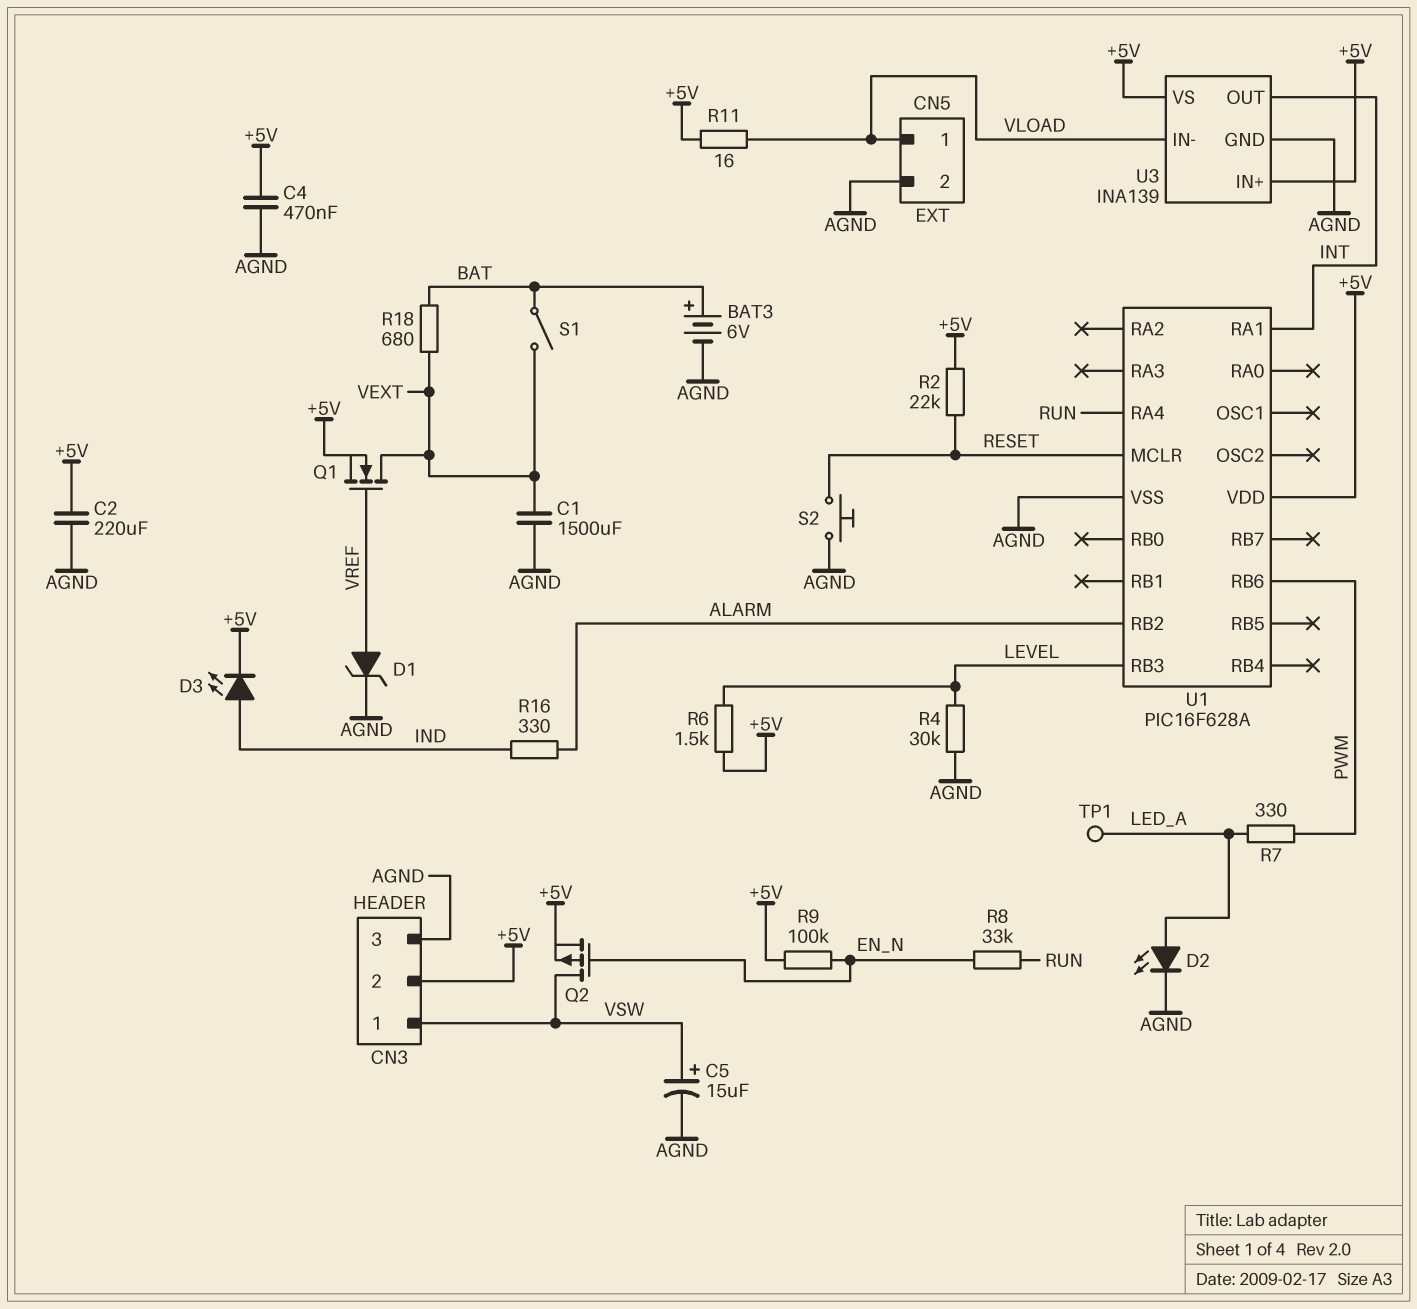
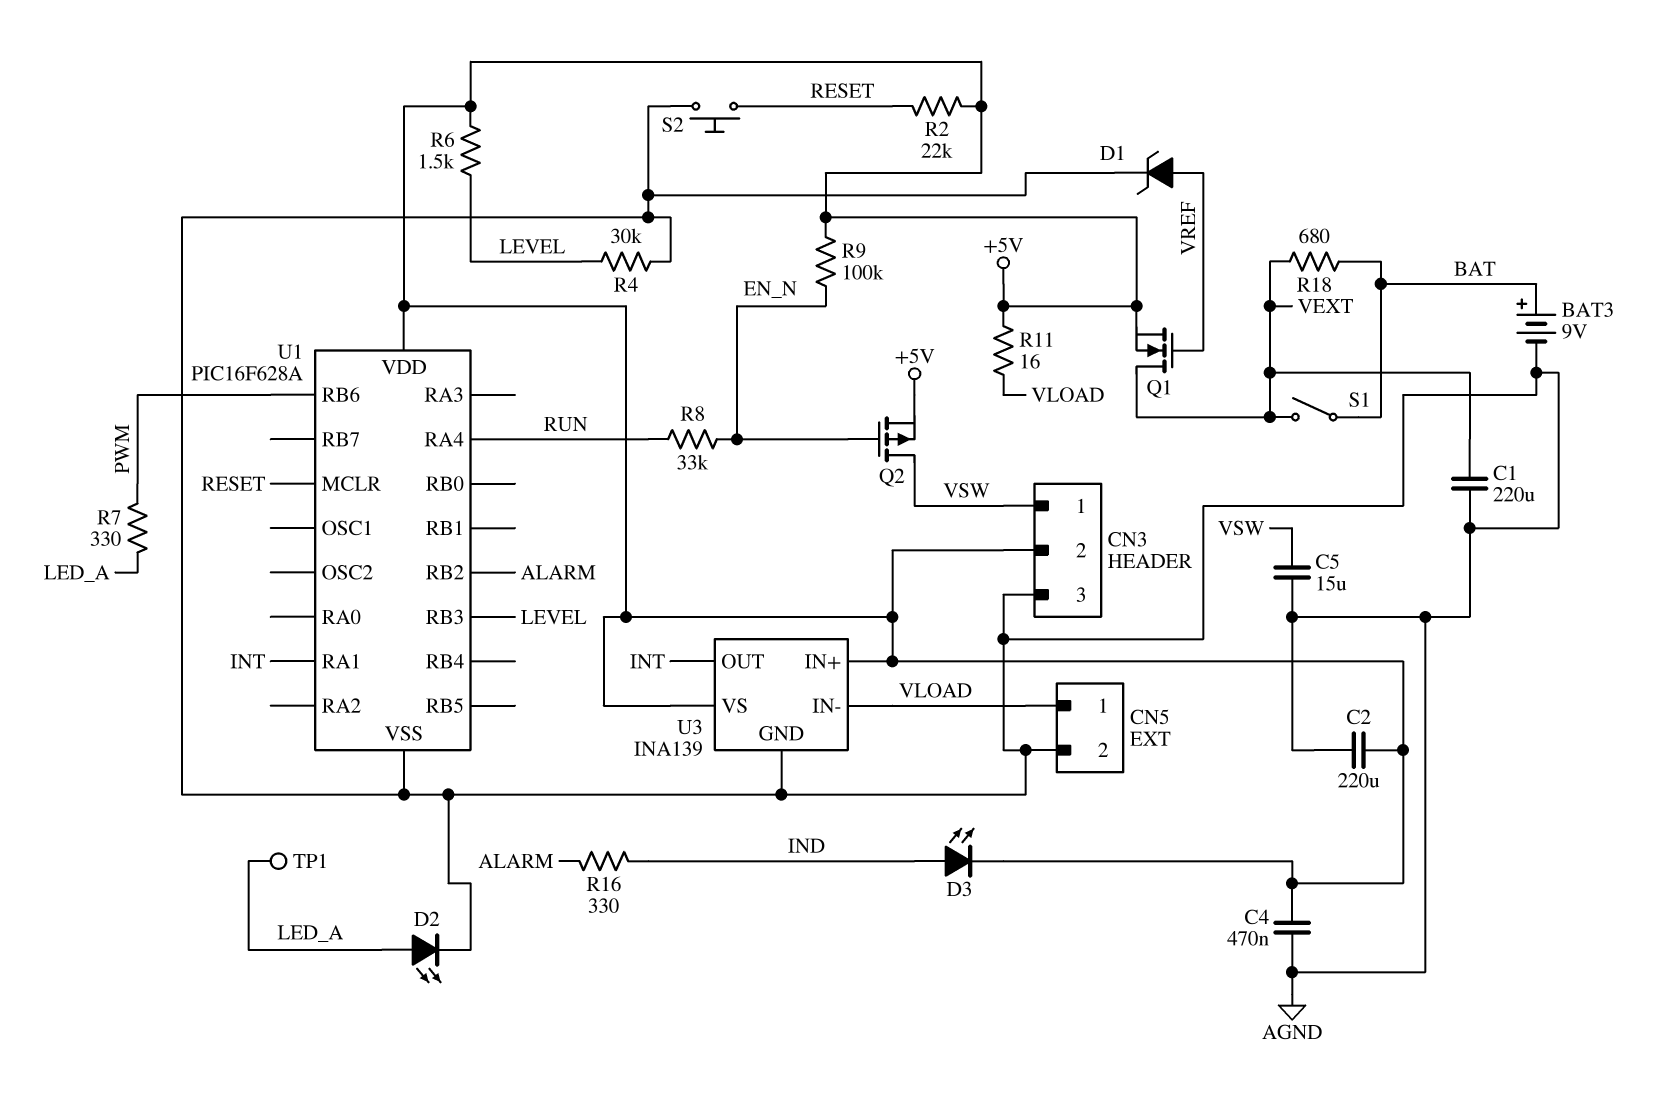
BAT3: 6V (plus BAT, minus AGND) -> 9V (plus BAT, minus AGND)
C1: 1500uF (AGND, VEXT) -> 220uF (AGND, VEXT)
C5: 15uF (plus VSW, minus AGND) -> 15uF (AGND, VSW)

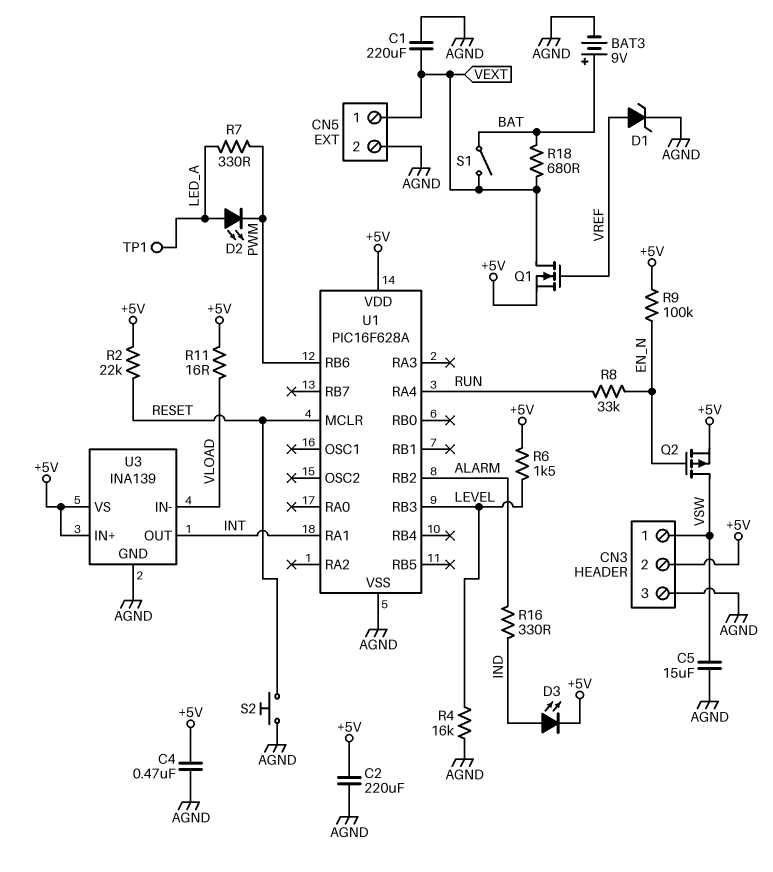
CN5 pin 1: VLOAD -> VEXT
D2: LED (A LED_A, K AGND) -> LED (A LED_A, K PWM)
R4: 30k (AGND, LEVEL) -> 16k (AGND, LEVEL)

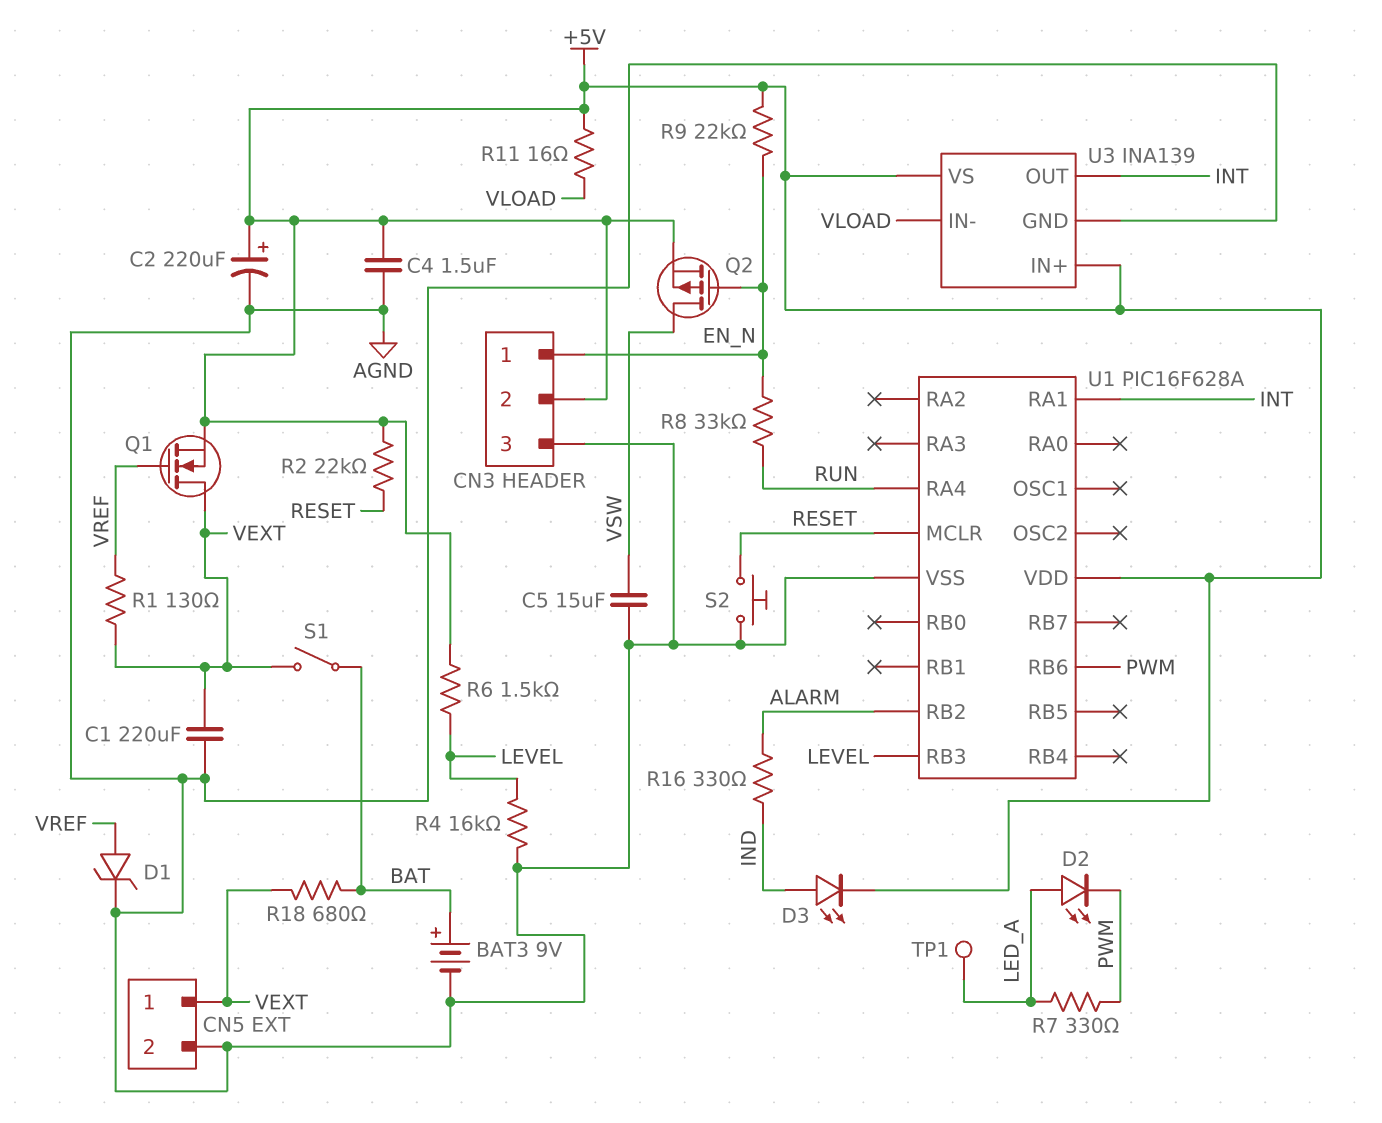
C2: 220uF (+5V, AGND) -> 220uF (plus +5V, minus AGND)
C4: 470nF (+5V, AGND) -> 1.5uF (+5V, AGND)
CN3 pin 1: VSW -> EN_N
R1: none -> 130 (VEXT, VREF)
R9: 100k (+5V, EN_N) -> 22k (+5V, EN_N)

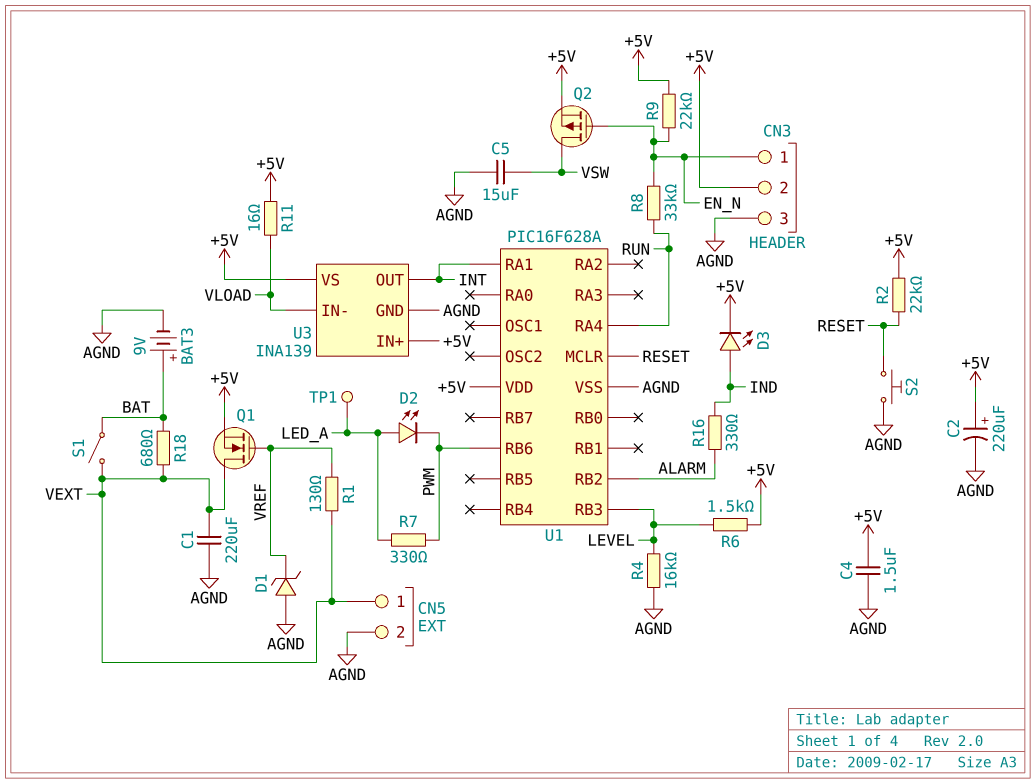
D1: zener (A VREF, K AGND) -> zener (A AGND, K VREF)

